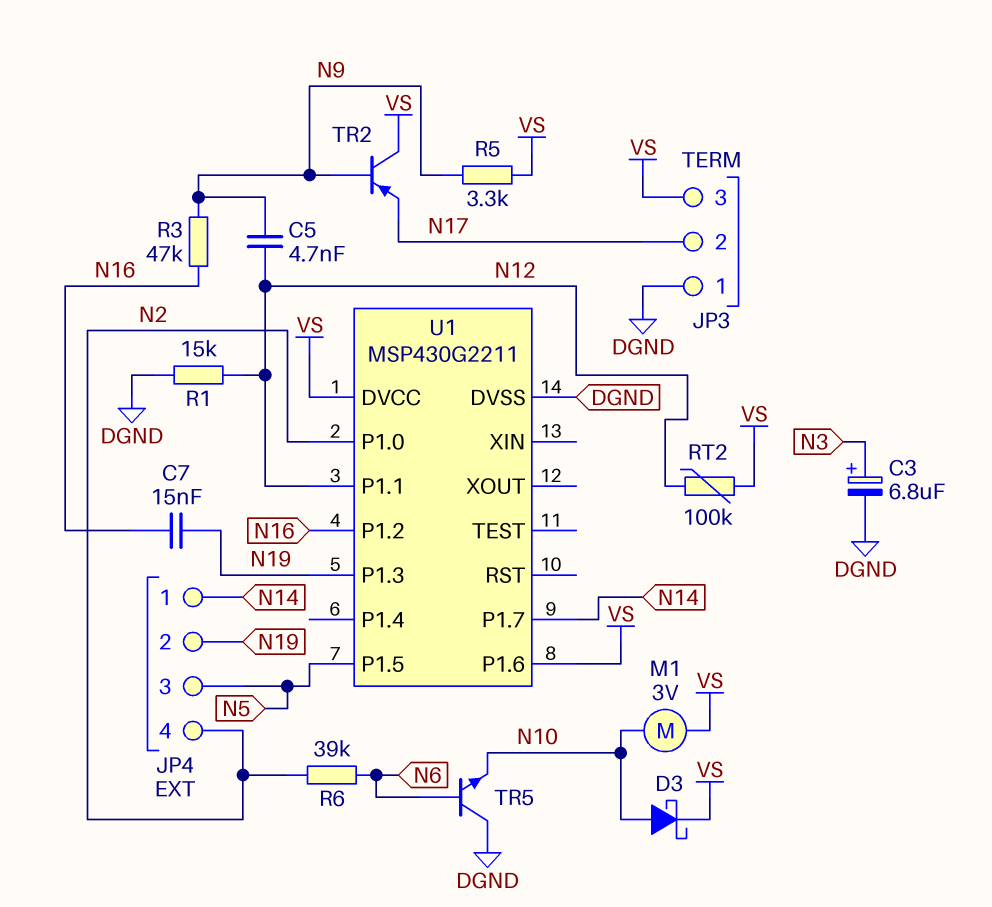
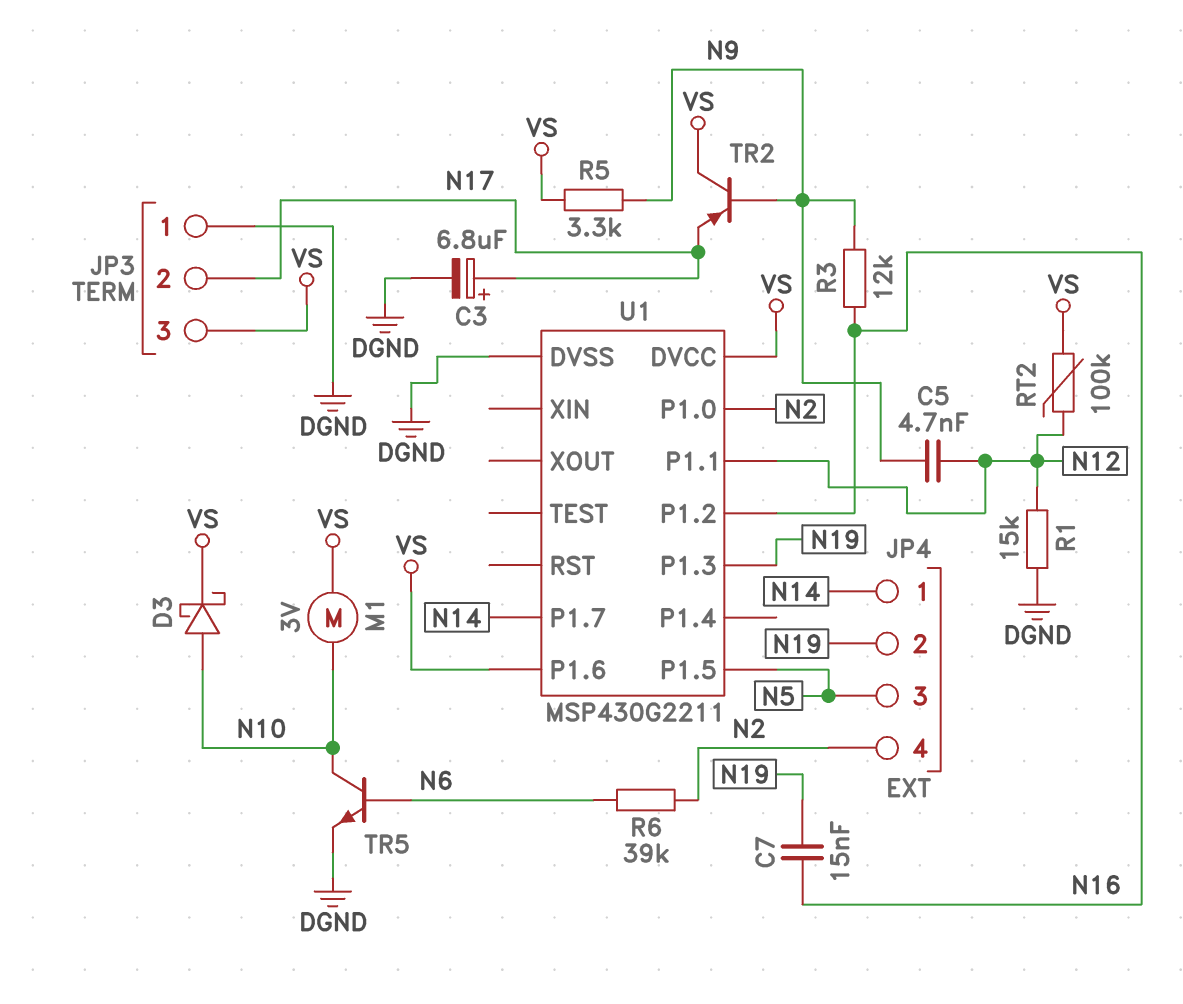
C3: 6.8uF (plus N3, minus DGND) -> 6.8uF (plus N17, minus DGND)
R3: 47k (N9, N16) -> 12k (N9, N16)
TR5: NPN (B N6, C DGND, E N10) -> NPN (B N6, C N10, E DGND)

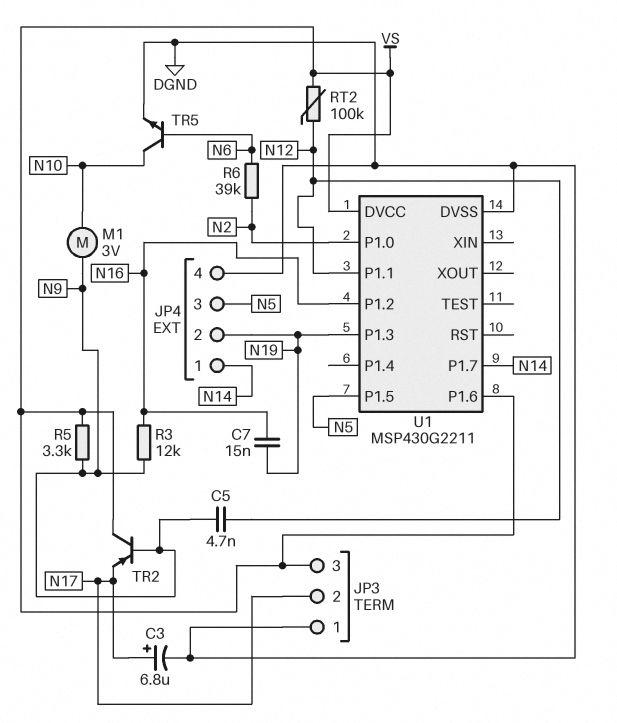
D3: schottky (A N10, K VS) -> none
JP4 pin 4: N2 -> DGND
M1: motor 3V (N10, VS) -> motor 3V (N9, N10)
R1: 15k (DGND, N12) -> none

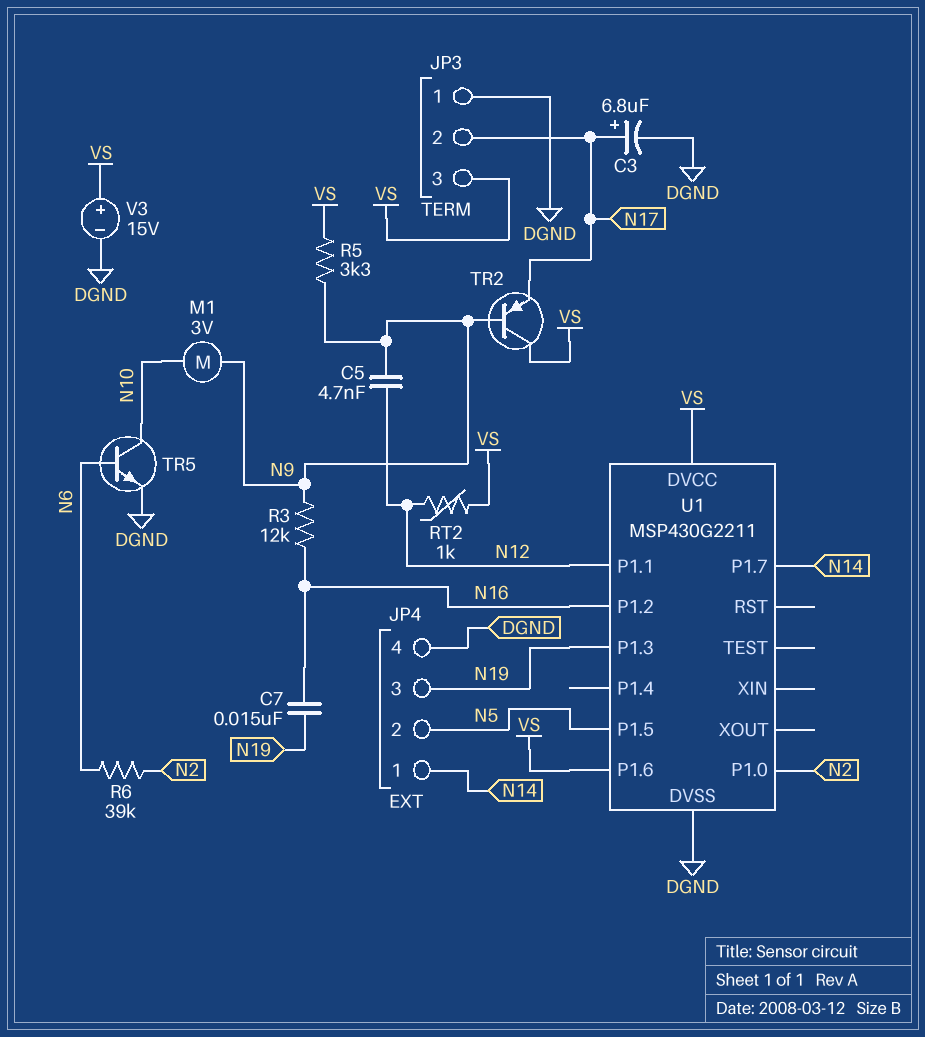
JP4 pin 2: N19 -> N5
JP4 pin 3: N5 -> N19
RT2: 100k (N12, VS) -> 1k (N12, VS)
V3: none -> 15V (plus VS, minus DGND)

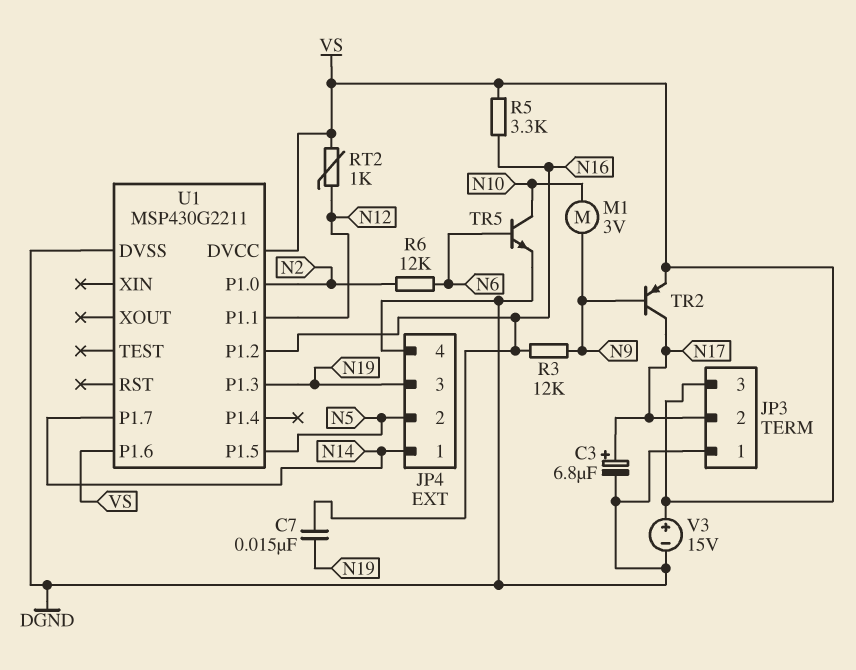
C5: 4.7nF (N9, N12) -> none
R5: 3.3k (N9, VS) -> 3.3k (N16, VS)
R6: 39k (N2, N6) -> 12k (N2, N6)
TR2: PNP (B N9, C VS, E N17) -> PNP (B N9, C N17, E VS)

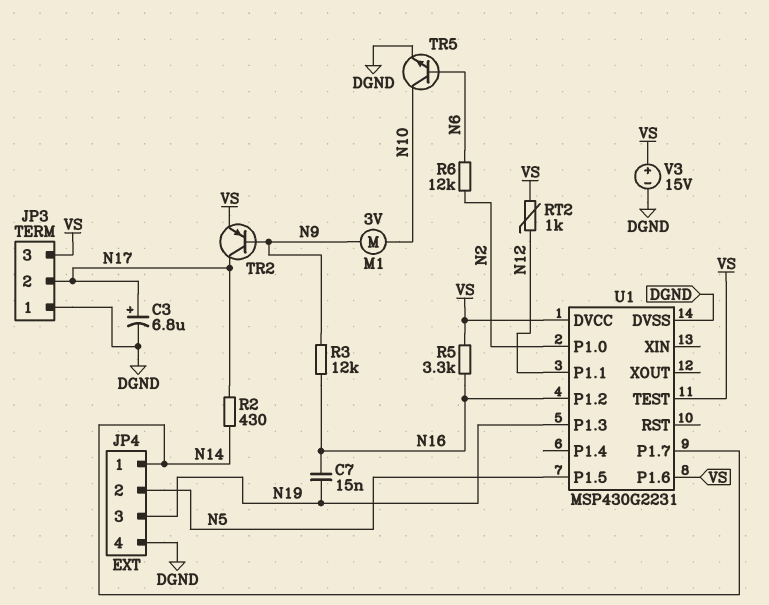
R2: none -> 430 (N14, N17)
U1: MSP430G2211 -> MSP430G2231
U1 pin TEST: none -> VS

